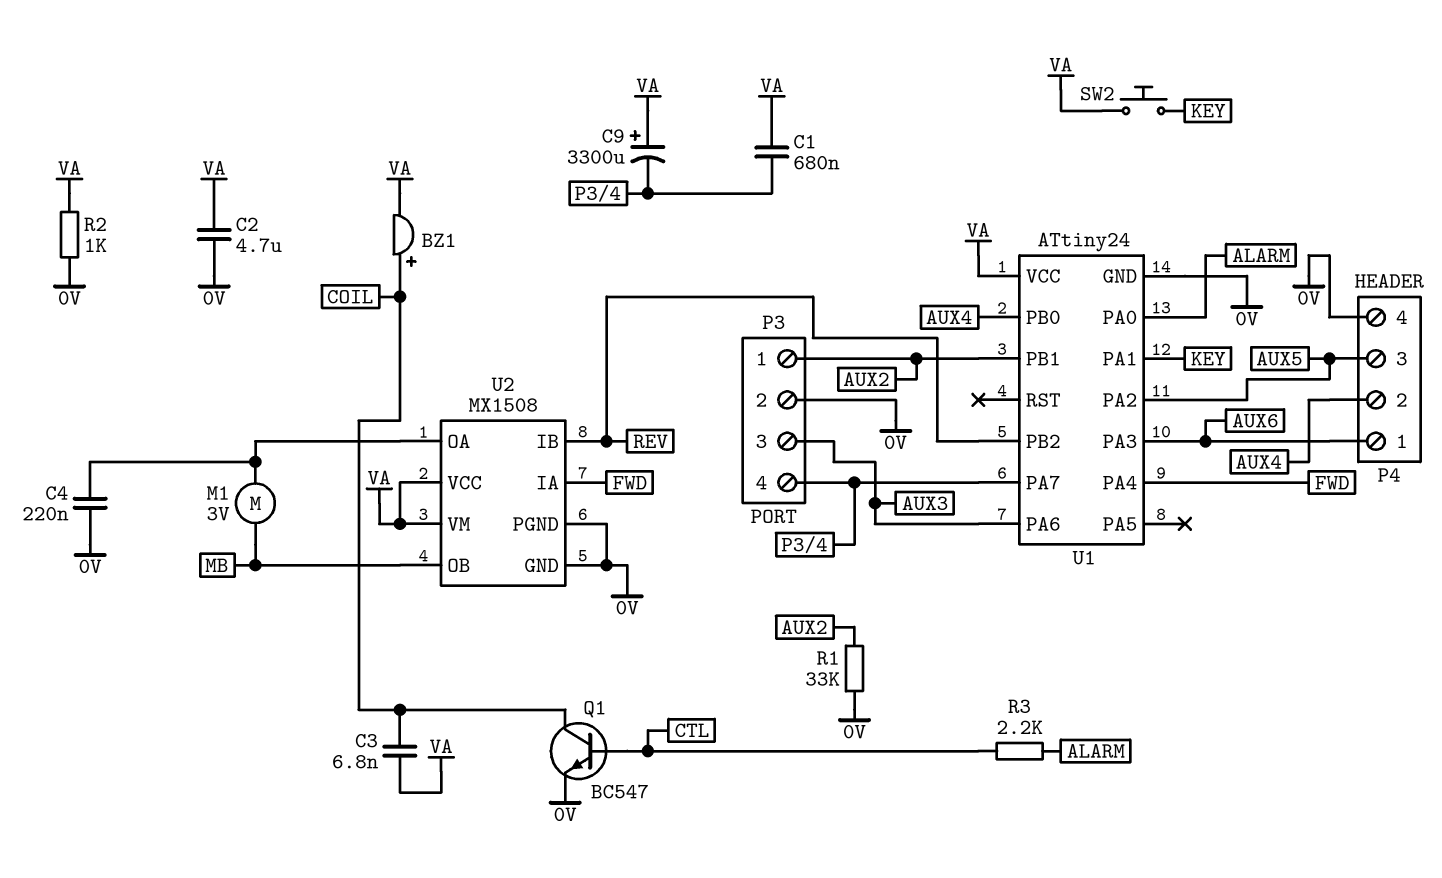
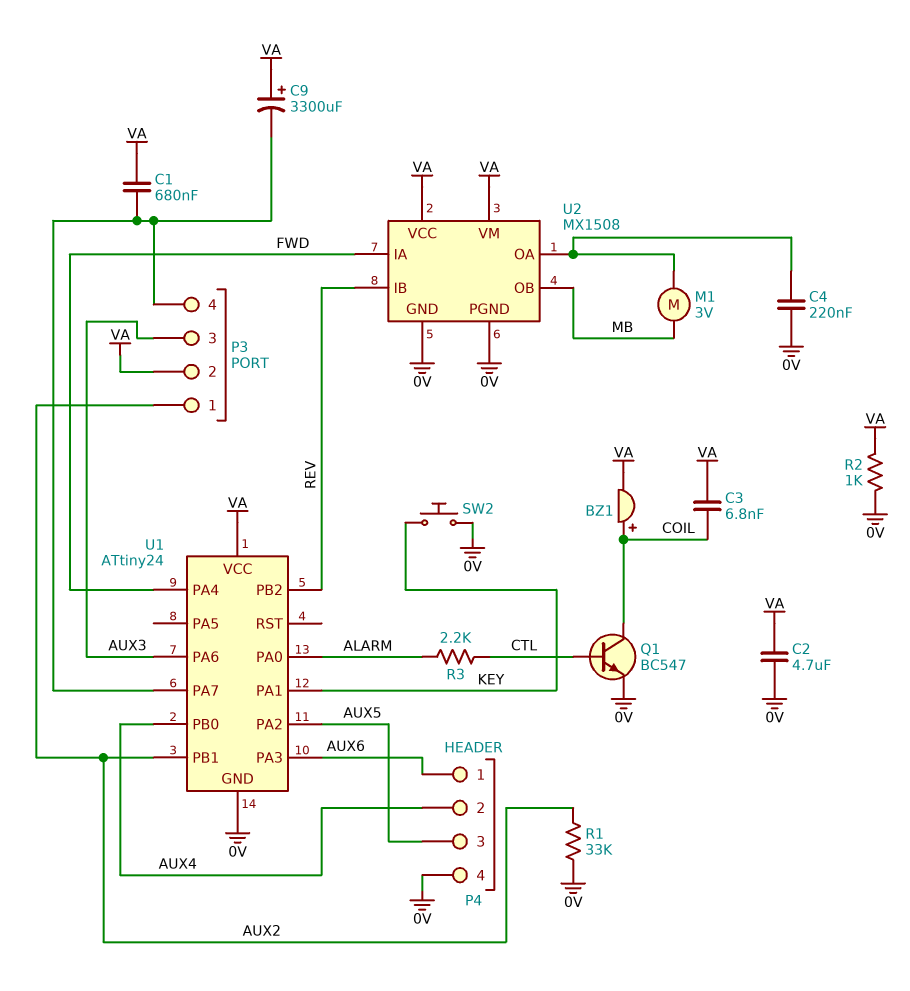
P3 pin 2: 0V -> VA
SW2: button (KEY, VA) -> button (0V, KEY)

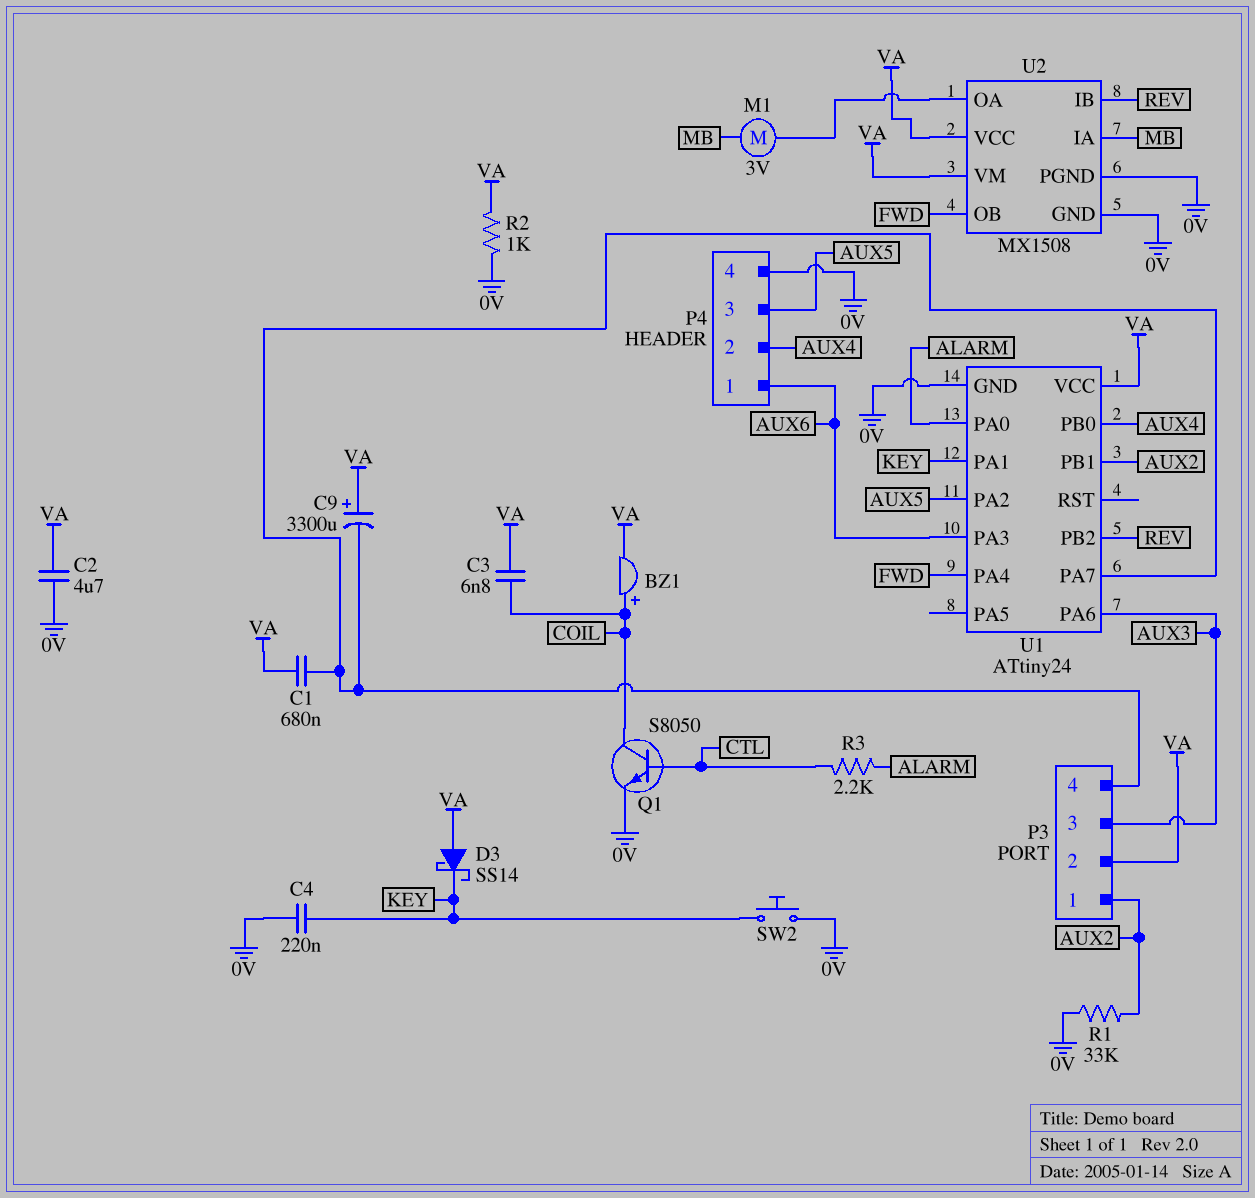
C4: 220nF (0V, U2/OA) -> 220nF (0V, KEY)
D3: none -> schottky SS14 (A VA, K KEY)
Q1: NPN BC547 (B CTL, C COIL, E 0V) -> NPN S8050 (B CTL, C COIL, E 0V)
U2 pin IA: FWD -> MB
U2 pin OB: MB -> FWD

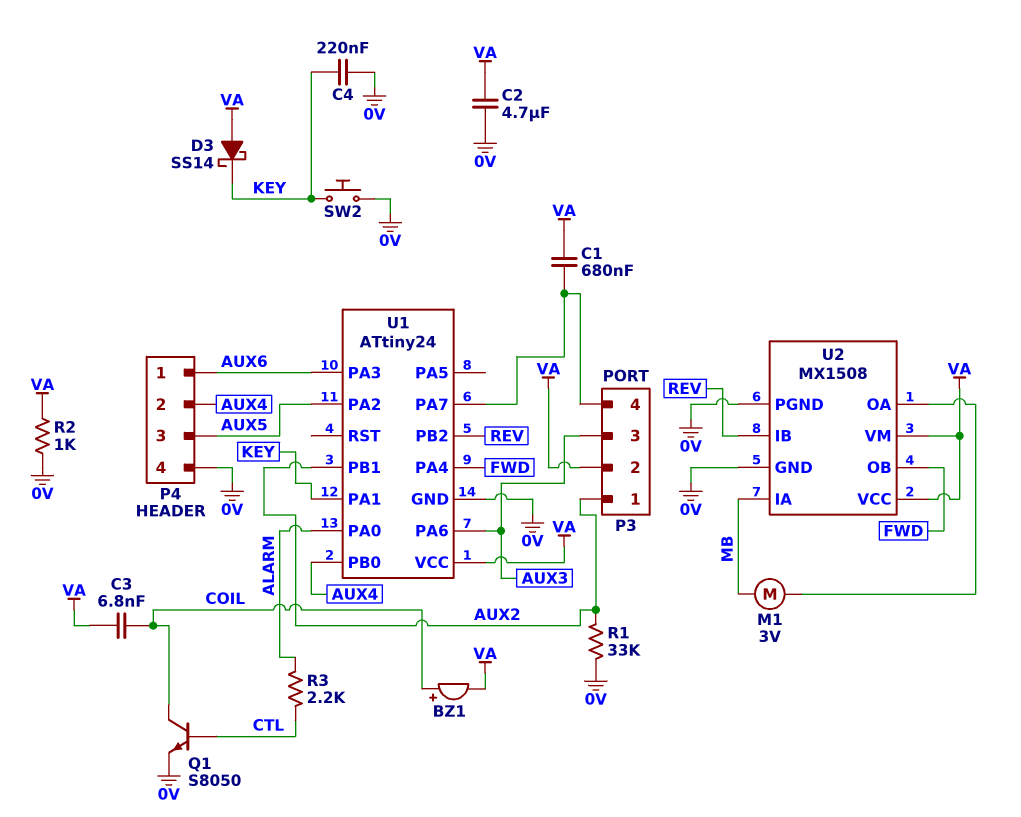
C9: 3300uF (plus VA, minus P3/4) -> none

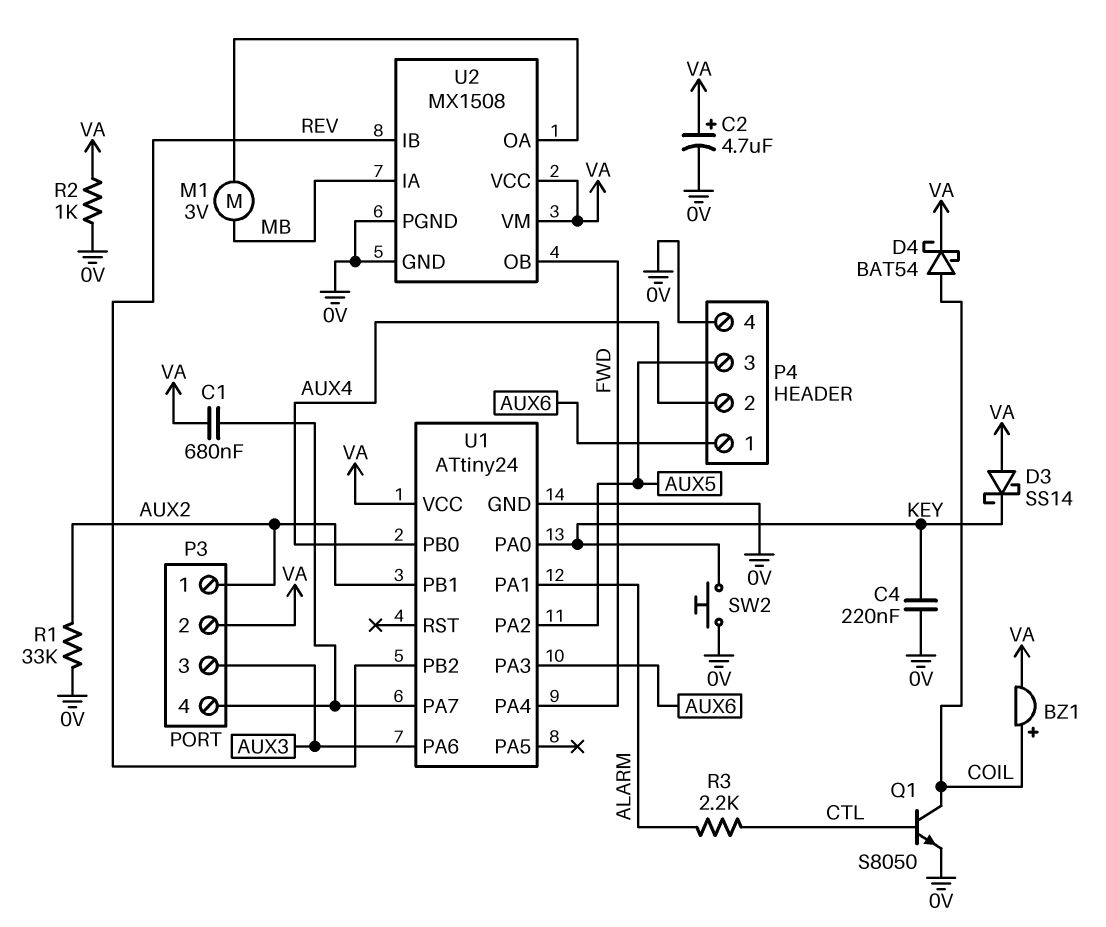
C2: 4.7uF (0V, VA) -> 4.7uF (plus VA, minus 0V)
C3: 6.8nF (COIL, VA) -> none
D4: none -> schottky BAT54 (A COIL, K VA)
U1 pin PA0: ALARM -> KEY
U1 pin PA1: KEY -> ALARM

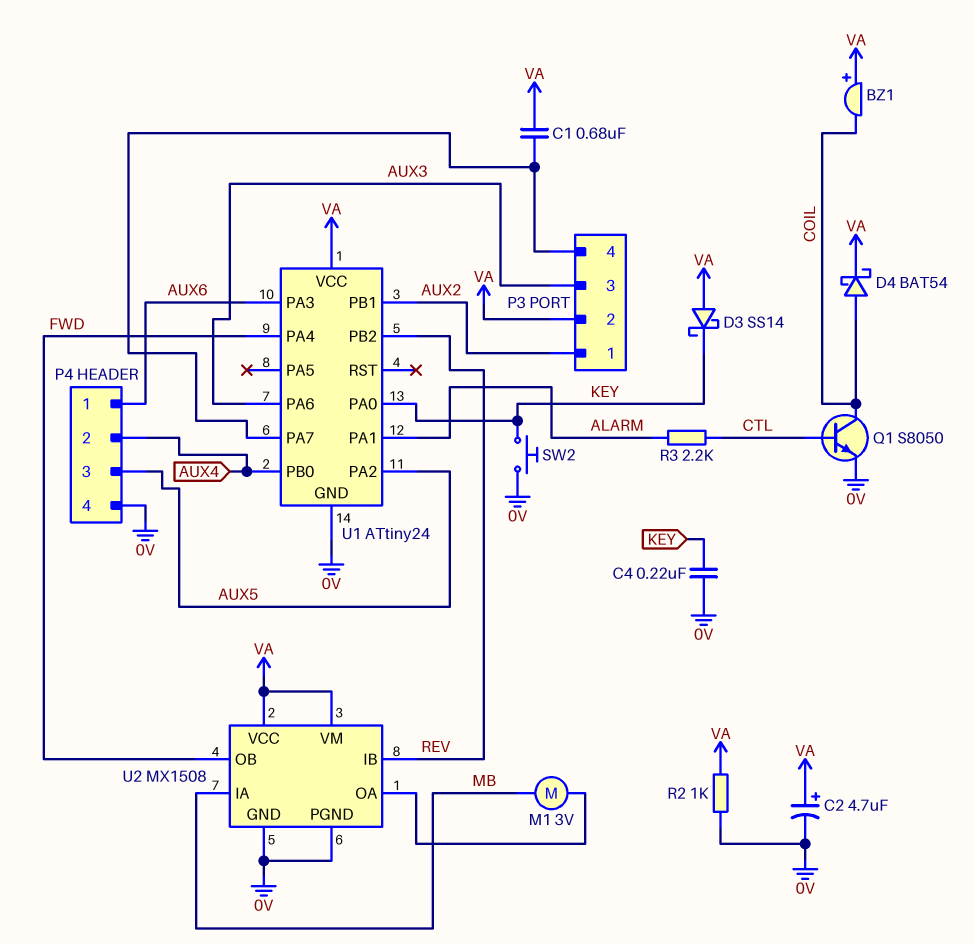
BZ1: buzzer (plus COIL, minus VA) -> buzzer (plus VA, minus COIL)
R1: 33k (0V, AUX2) -> none

